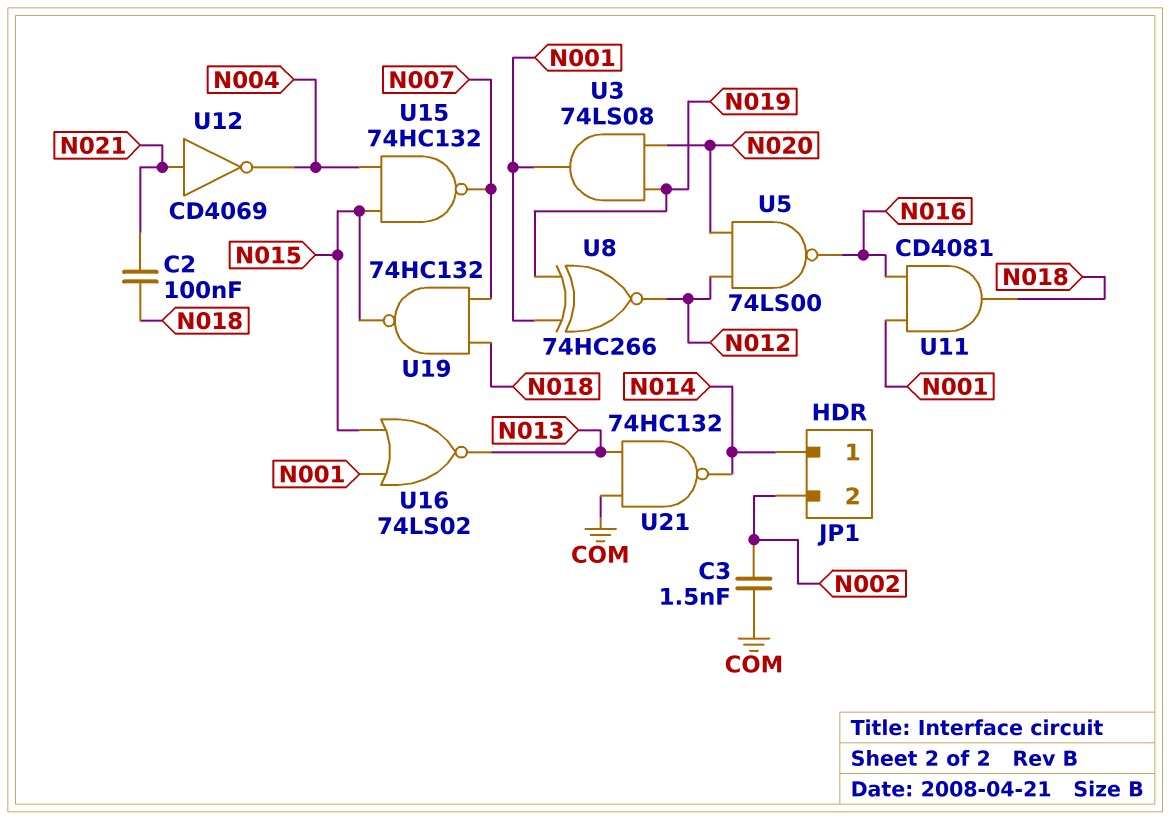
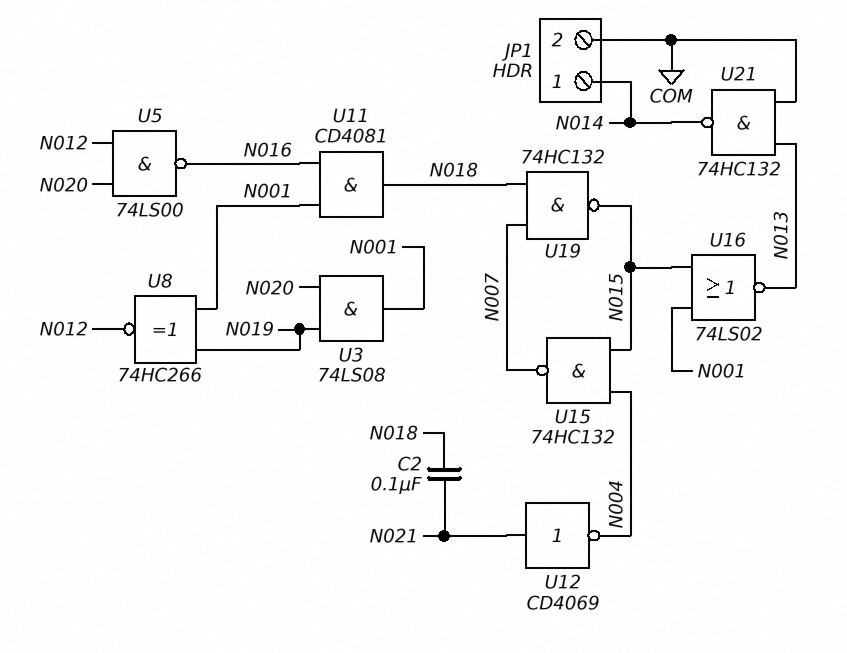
C3: 1.5nF (COM, N002) -> none
JP1 pin 2: N002 -> COM

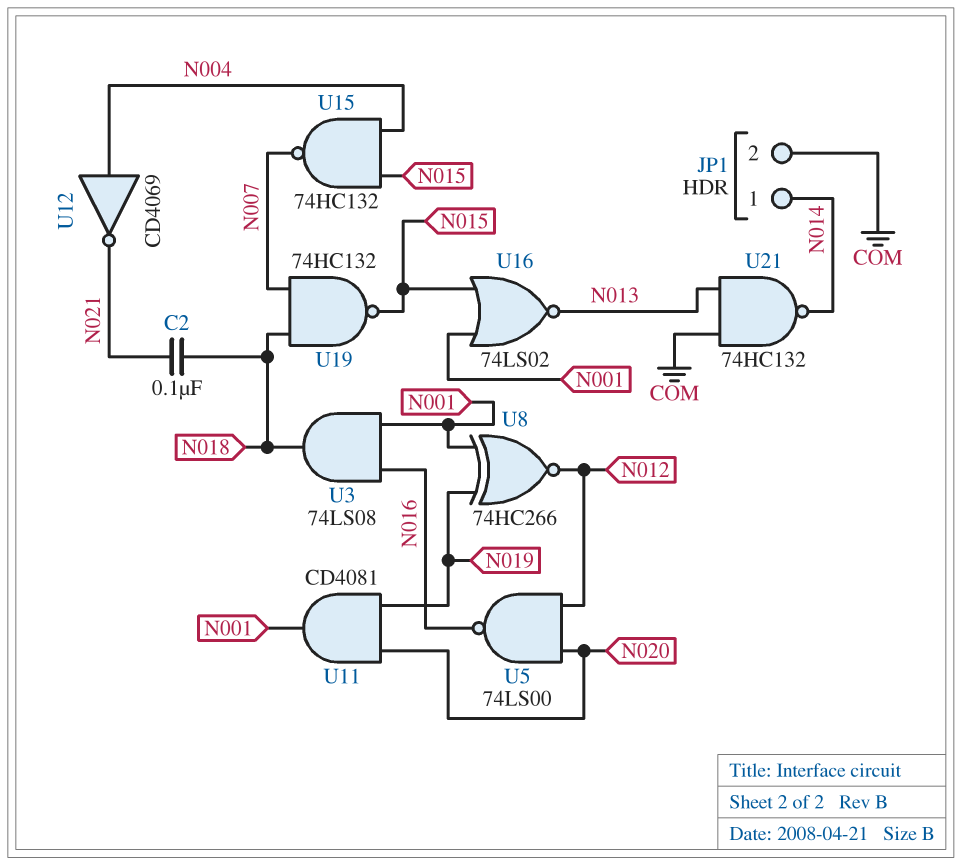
U3: AND 74LS08 (in N019, in N020, out N001) -> AND 74LS08 (in N001, in N016, out N018)
U11: AND CD4081 (in N001, in N016, out N018) -> AND CD4081 (in N019, in N020, out N001)
U12: NOT CD4069 (in N021, out N004) -> NOT CD4069 (in N004, out N021)

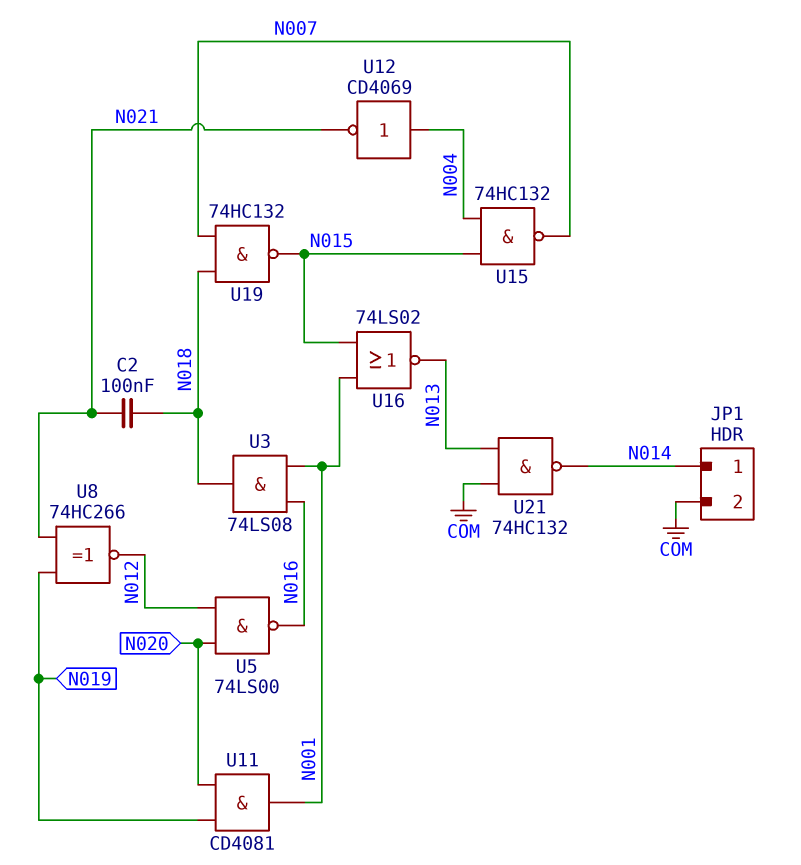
U8: XNOR 74HC266 (in N001, in N019, out N012) -> XNOR 74HC266 (in N019, in N021, out N012)

